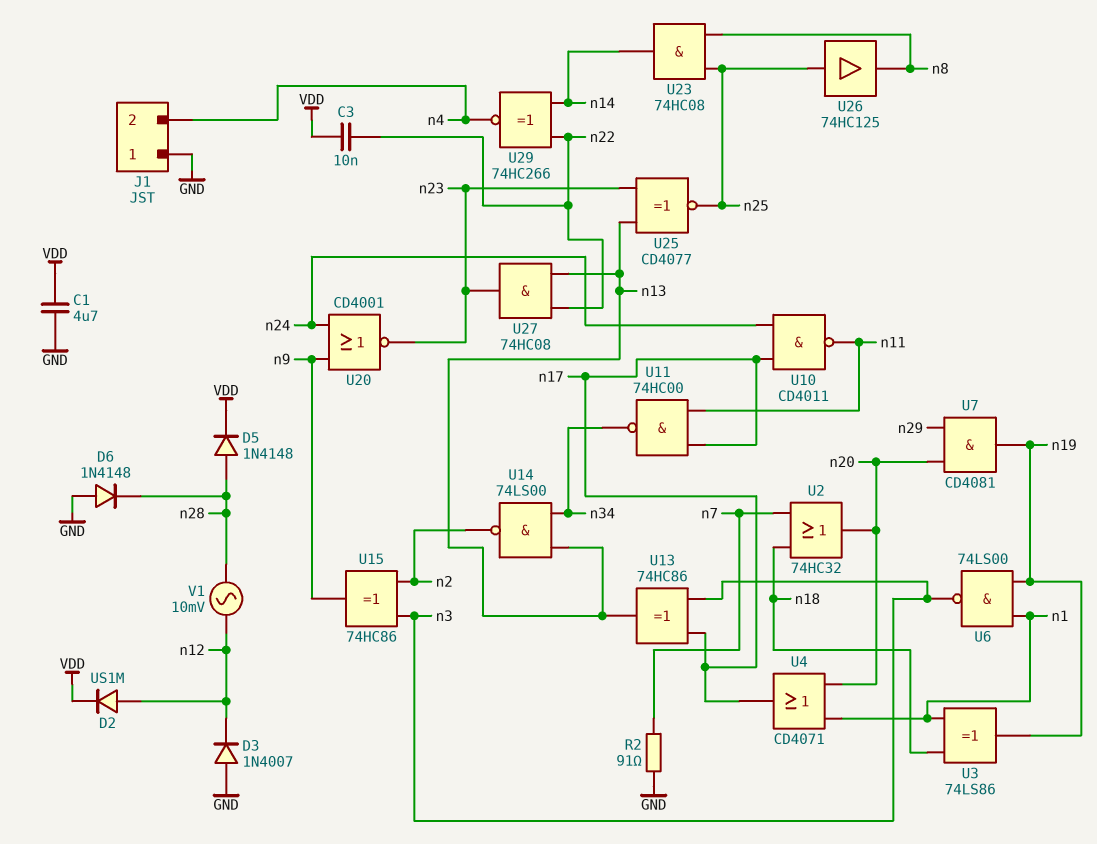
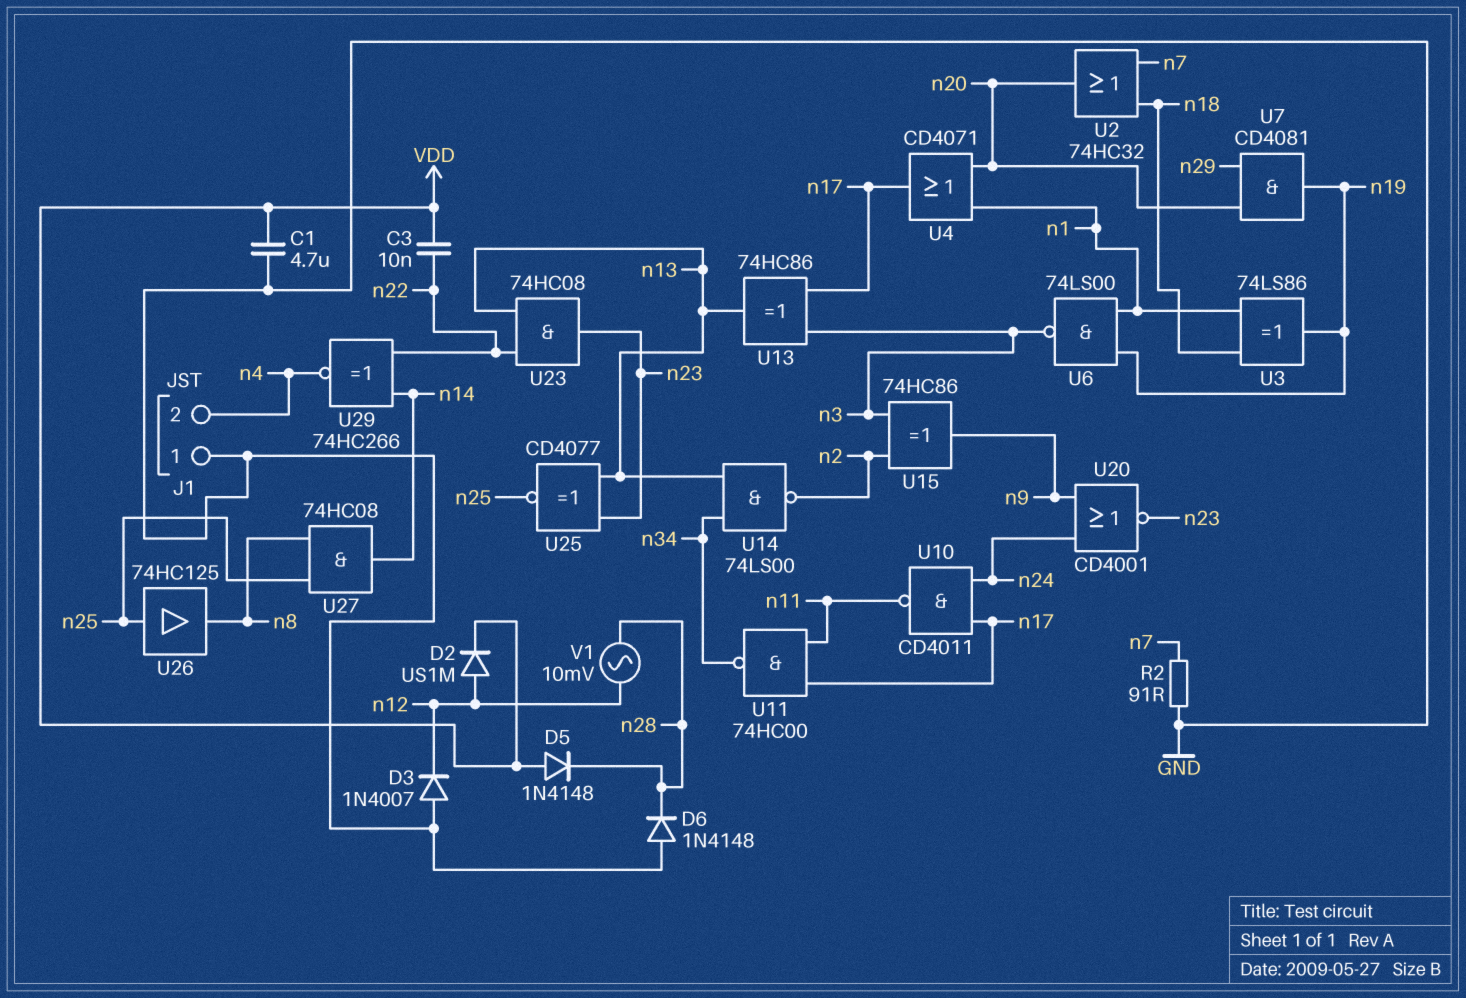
D5: diode 1N4148 (A n28, K VDD) -> diode 1N4148 (A VDD, K n28)
U23: AND 74HC08 (in n8, in n25, out n14) -> AND 74HC08 (in n13, in n22, out n23)
U27: AND 74HC08 (in n13, in n22, out n23) -> AND 74HC08 (in n8, in n25, out n14)

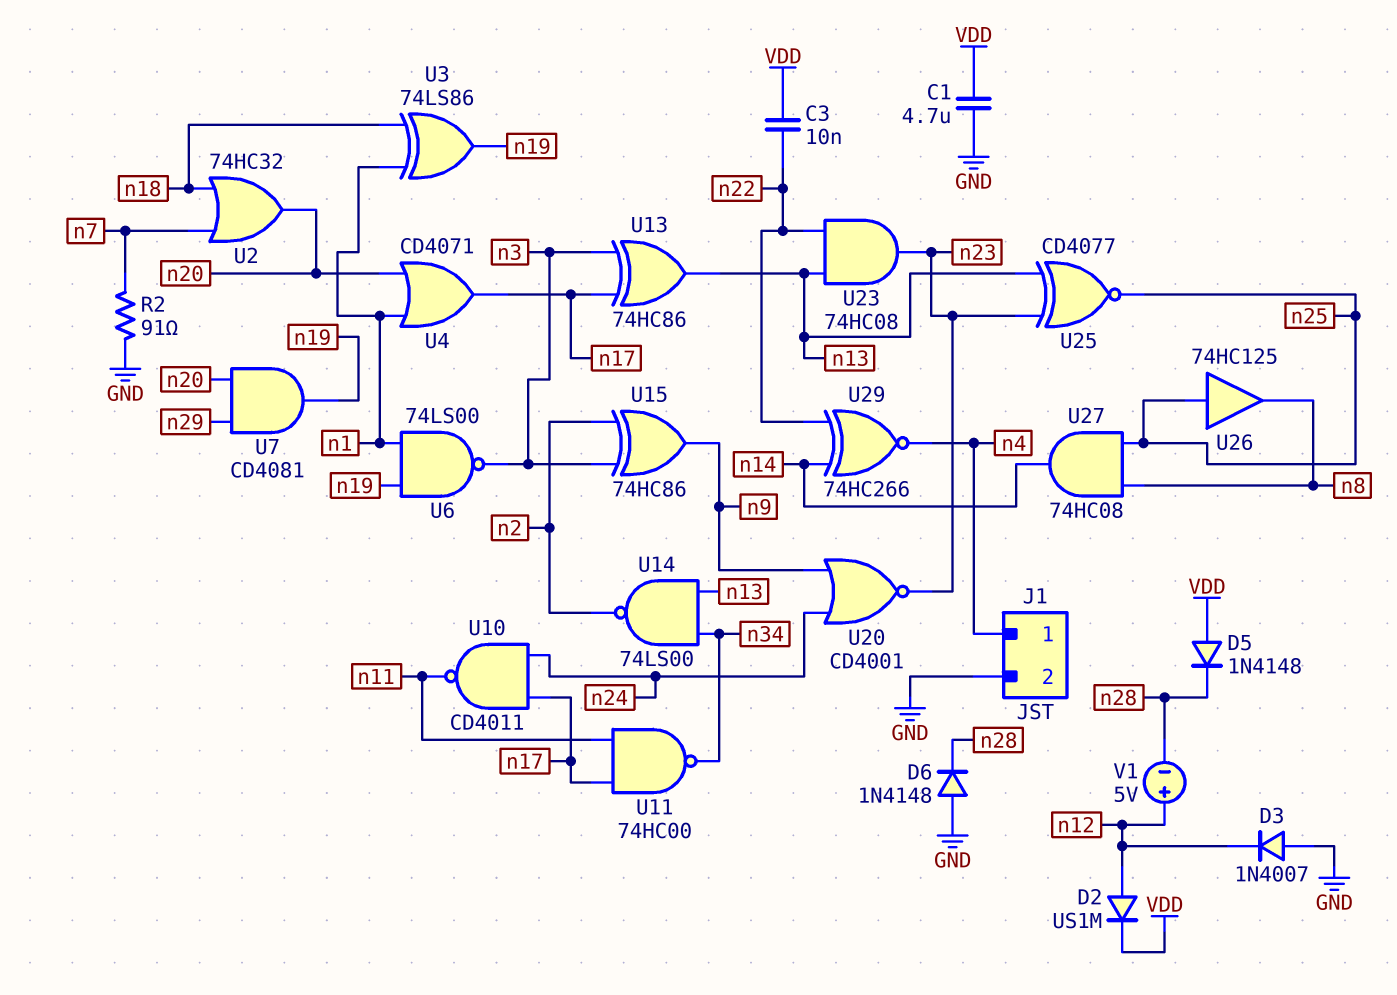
J1 pin 1: GND -> n4
J1 pin 2: n4 -> GND
V1: AC 10mV (n12, n28) -> 5V (plus n12, minus n28)

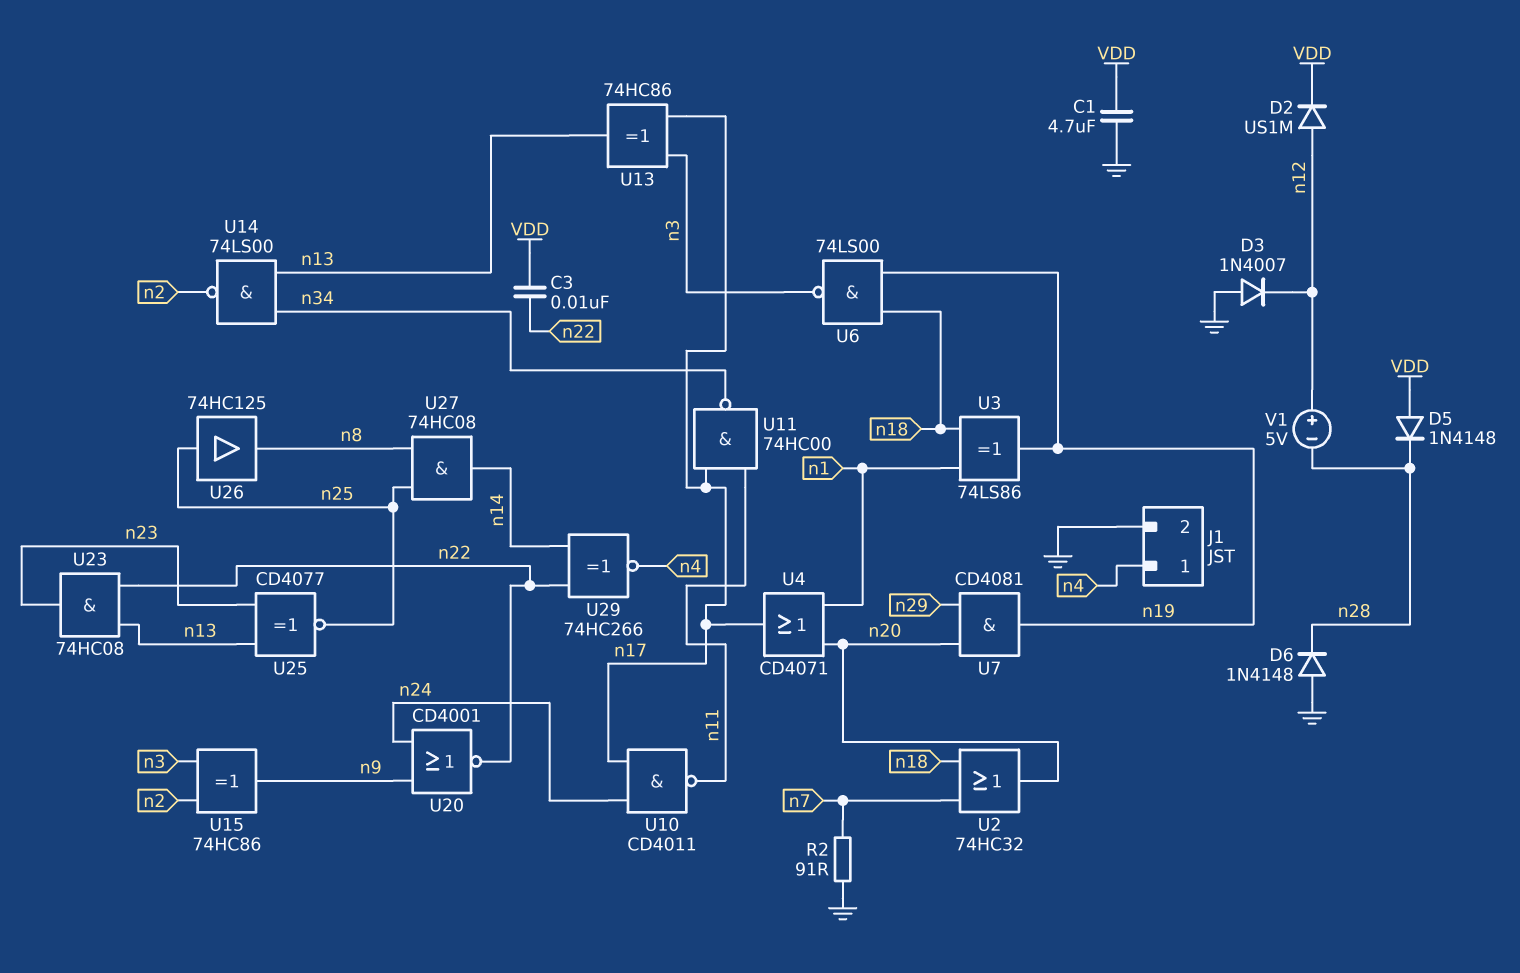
U6: NAND 74LS00 (in n1, in n19, out n3) -> NAND 74LS00 (in n18, in n19, out n3)
U20: NOR CD4001 (in n9, in n24, out n23) -> NOR CD4001 (in n9, in n24, out n22)

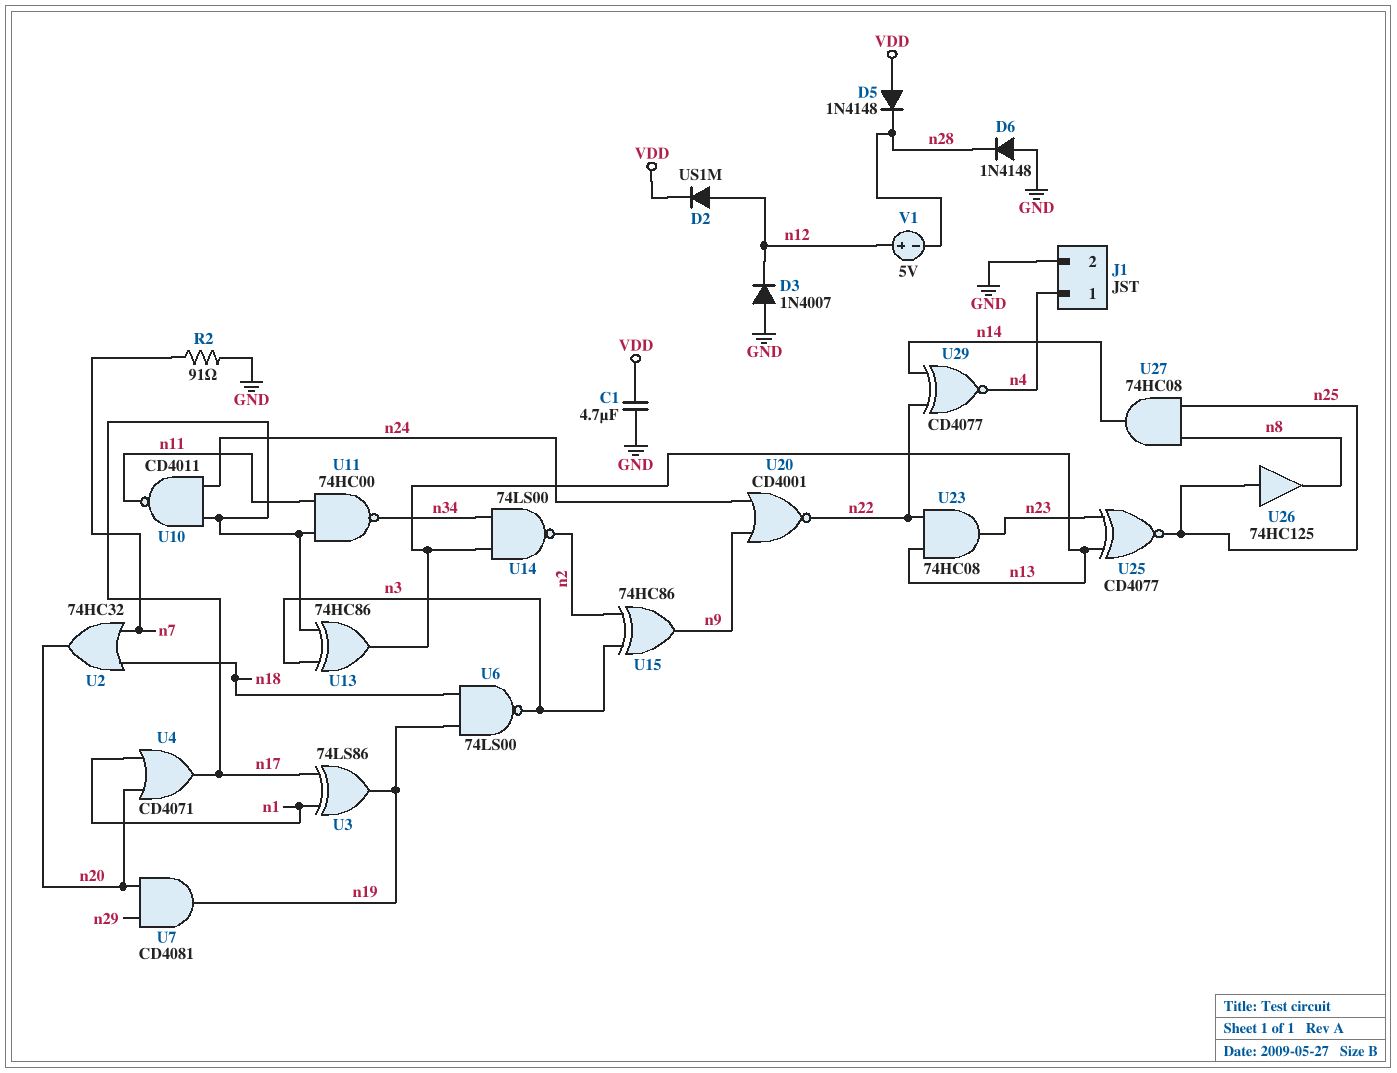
C3: 10nF (VDD, n22) -> none
U3: XOR 74LS86 (in n1, in n18, out n19) -> XOR 74LS86 (in n1, in n17, out n19)
U29: XNOR 74HC266 (in n14, in n22, out n4) -> XNOR CD4077 (in n14, in n22, out n4)

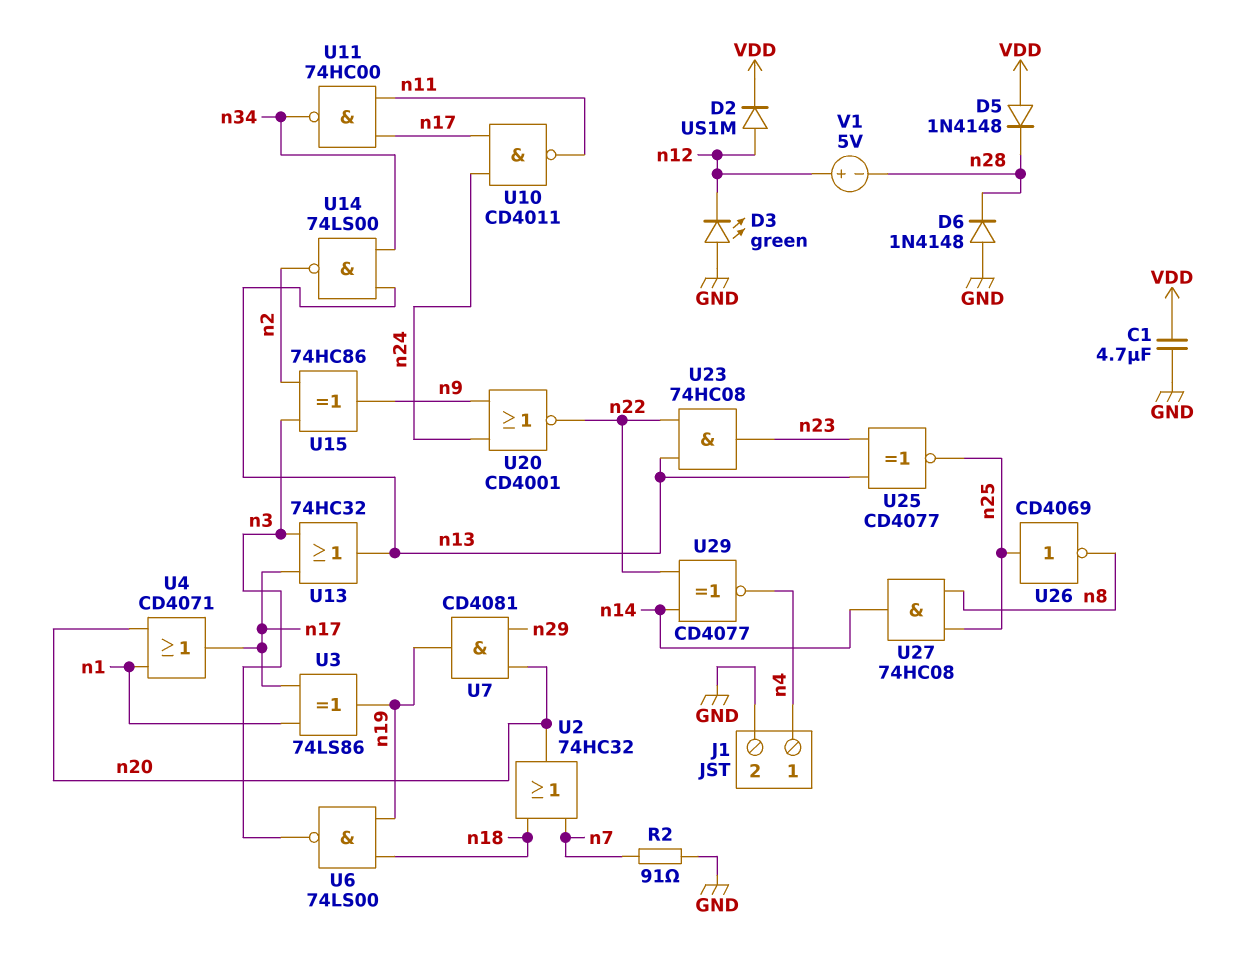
D3: diode 1N4007 (A GND, K n12) -> LED green (A GND, K n12)
U13: XOR 74HC86 (in n3, in n17, out n13) -> OR 74HC32 (in n3, in n17, out n13)
U26: buffer 74HC125 (in n25, out n8) -> NOT CD4069 (in n25, out n8)

